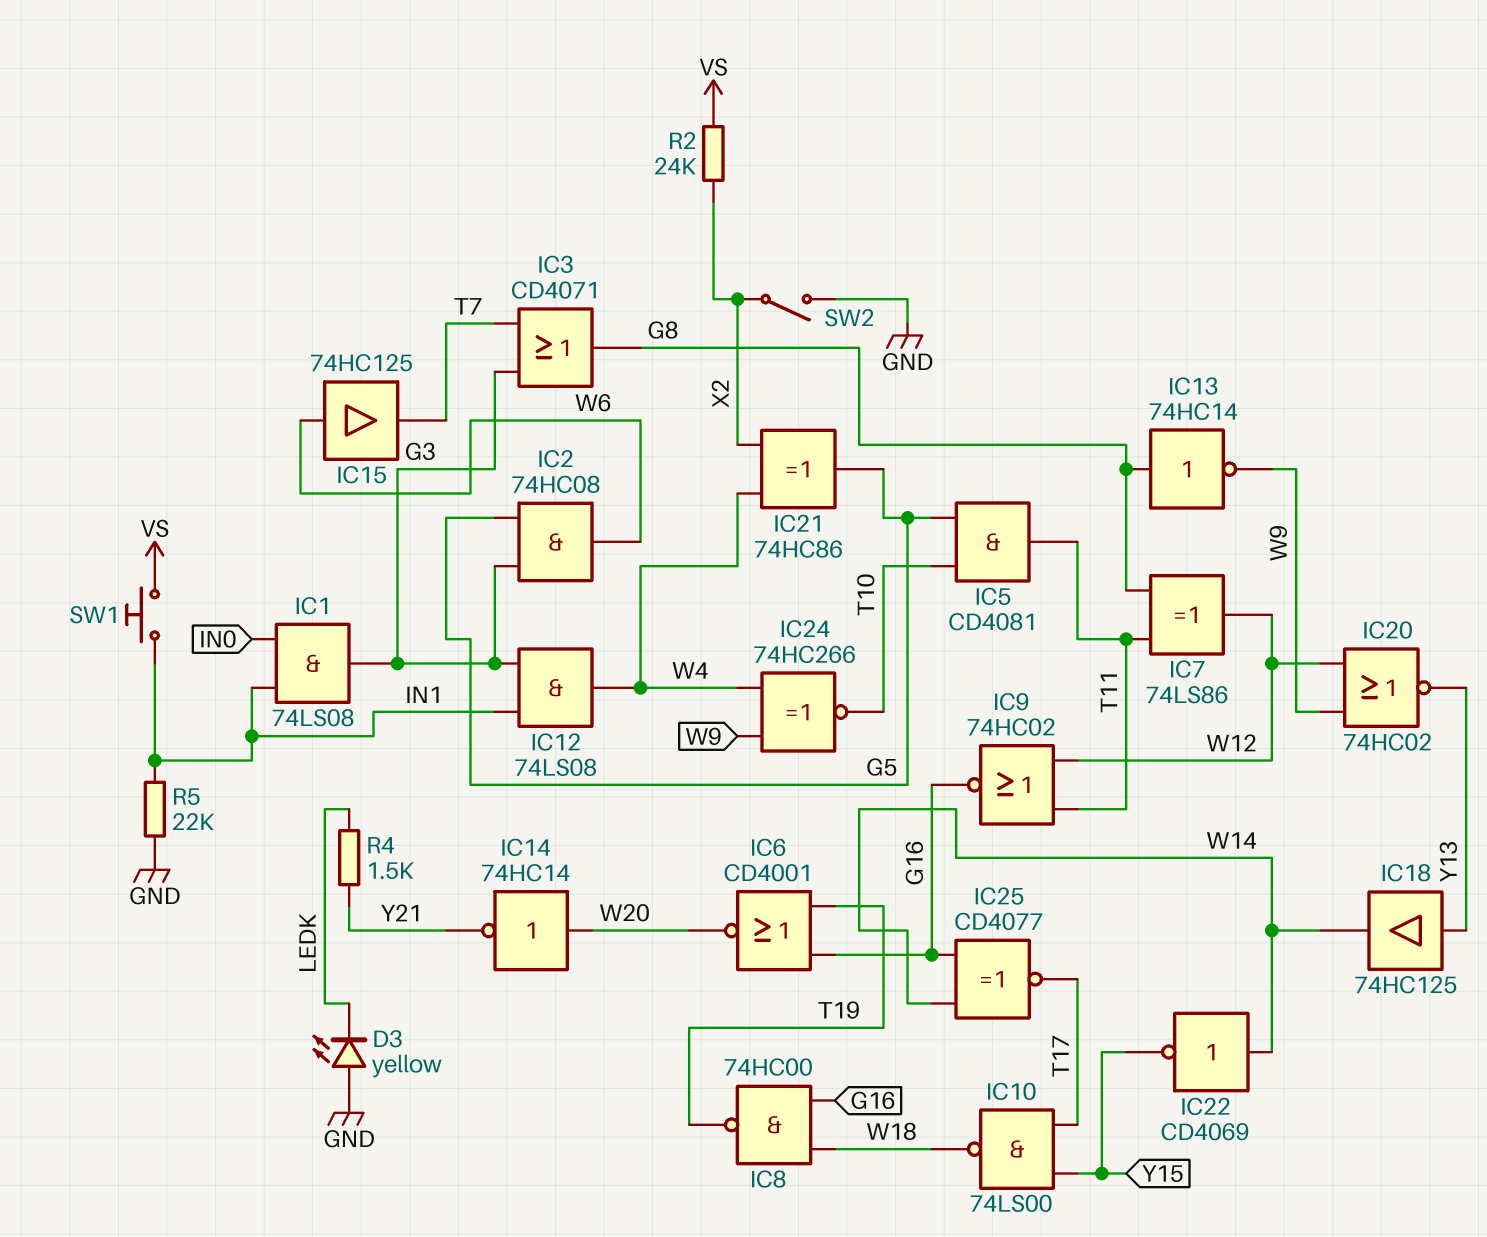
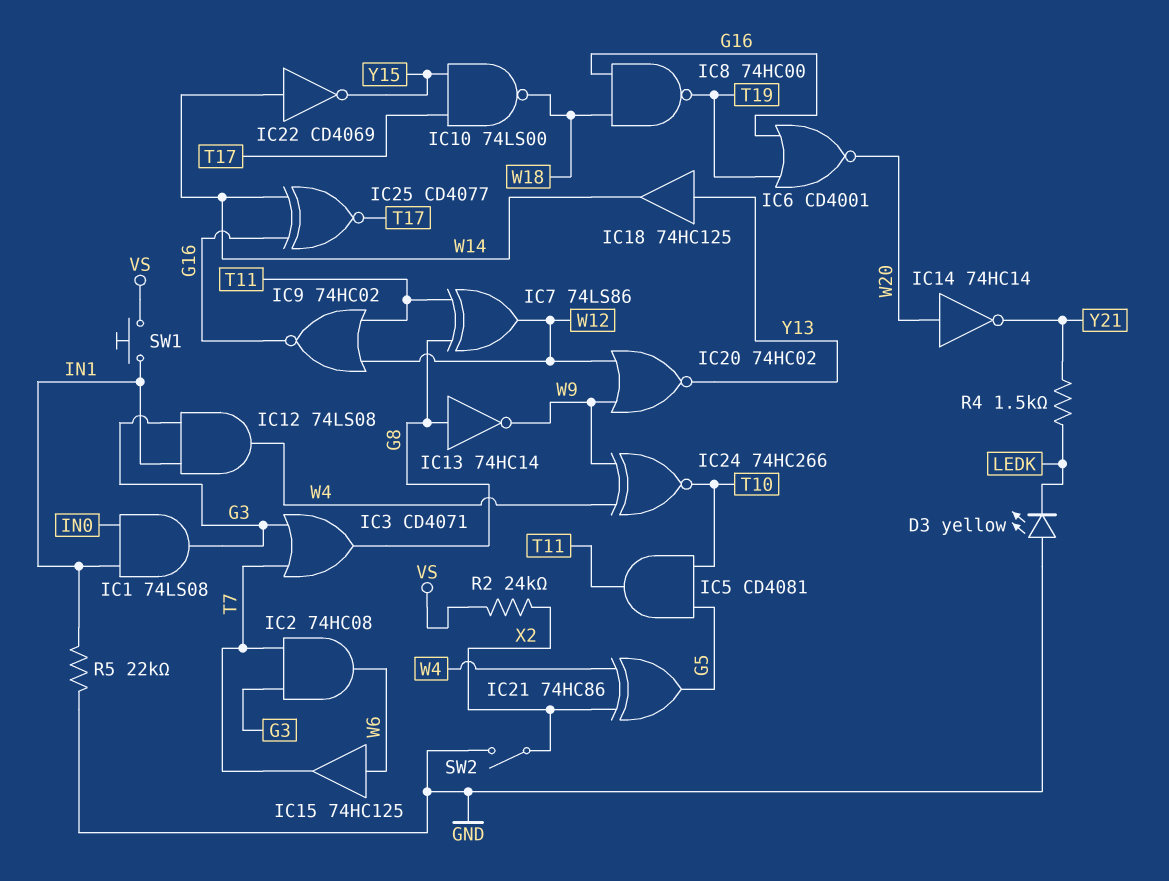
IC2: AND 74HC08 (in G3, in G5, out W6) -> AND 74HC08 (in G3, in T7, out W6)

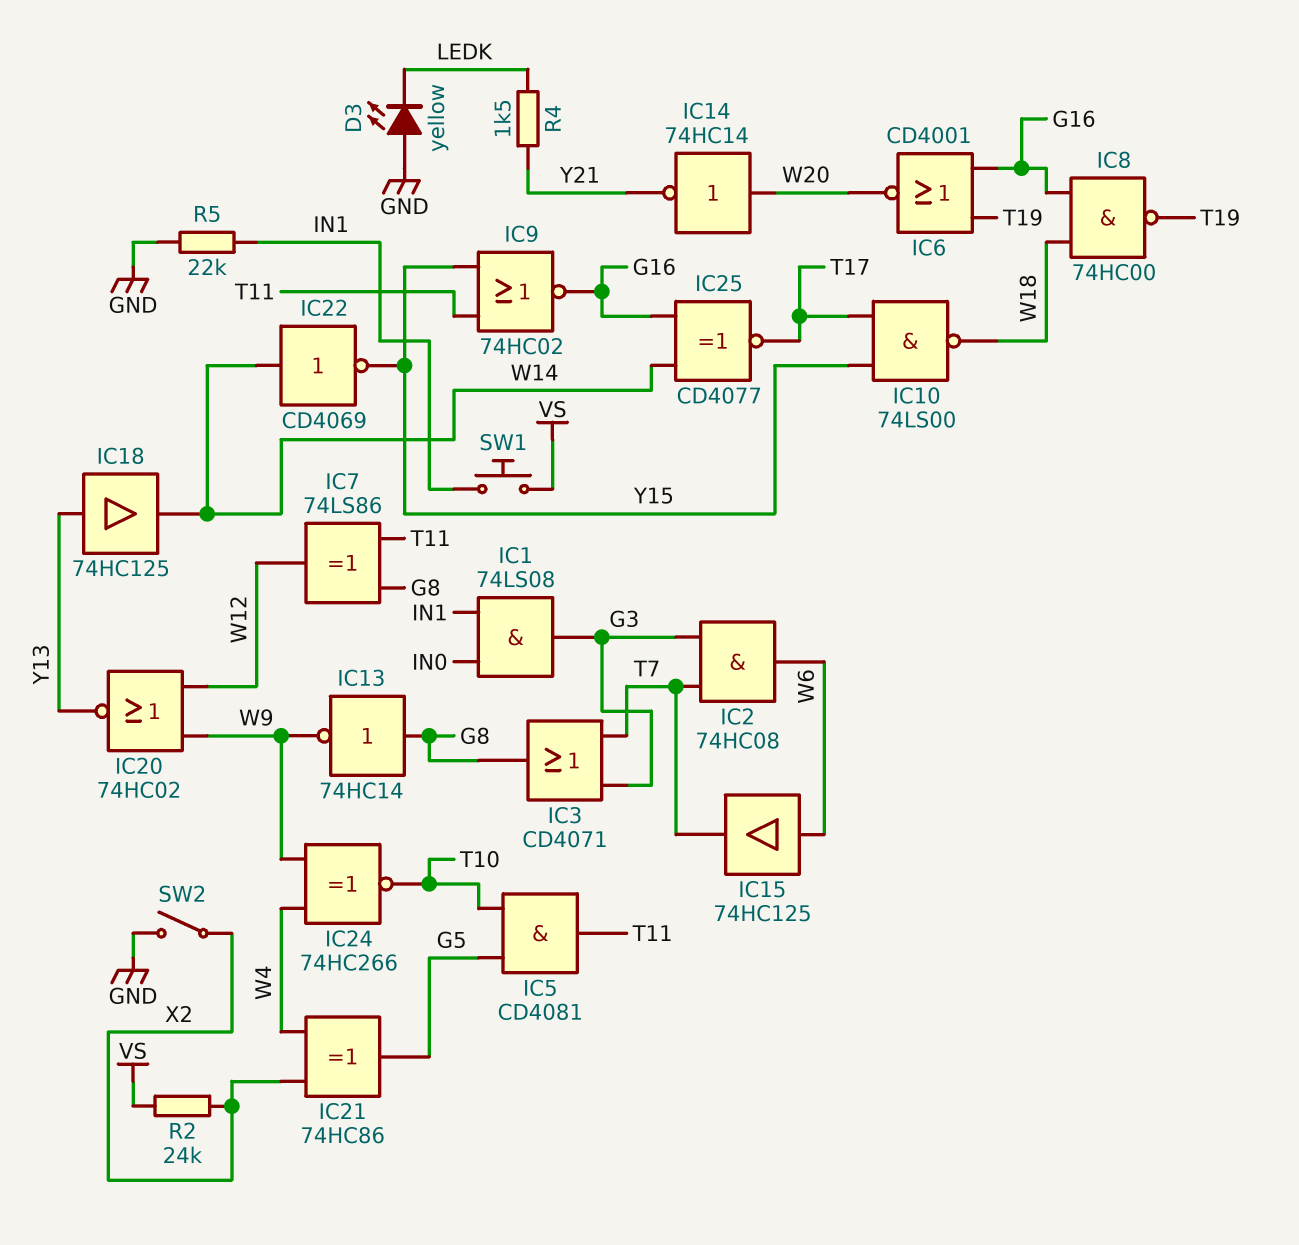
IC9: NOR 74HC02 (in T11, in W12, out G16) -> NOR 74HC02 (in T11, in Y15, out G16)
IC12: AND 74LS08 (in G3, in IN1, out W4) -> none

